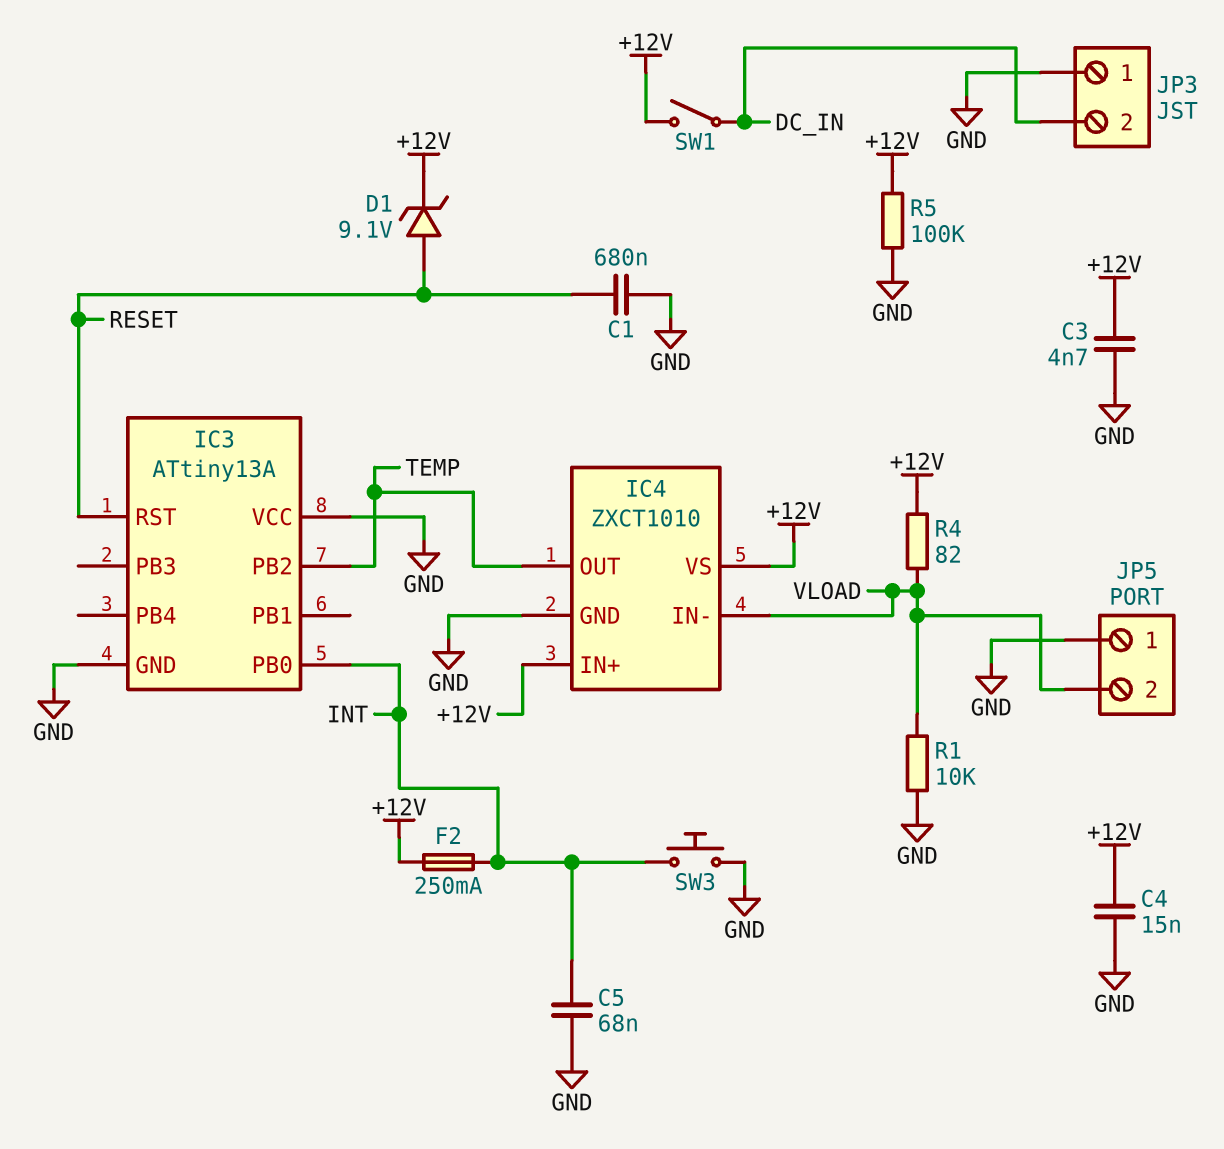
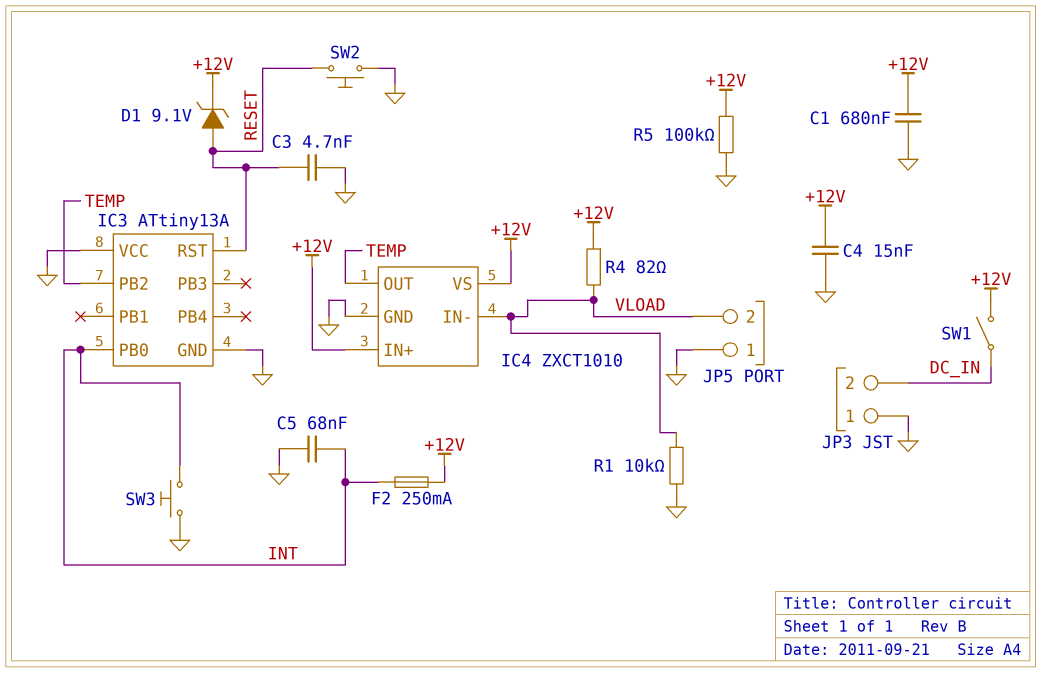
C1: 680nF (GND, RESET) -> 680nF (+12V, GND)
C3: 4.7nF (+12V, GND) -> 4.7nF (GND, RESET)
SW2: none -> button (GND, RESET)

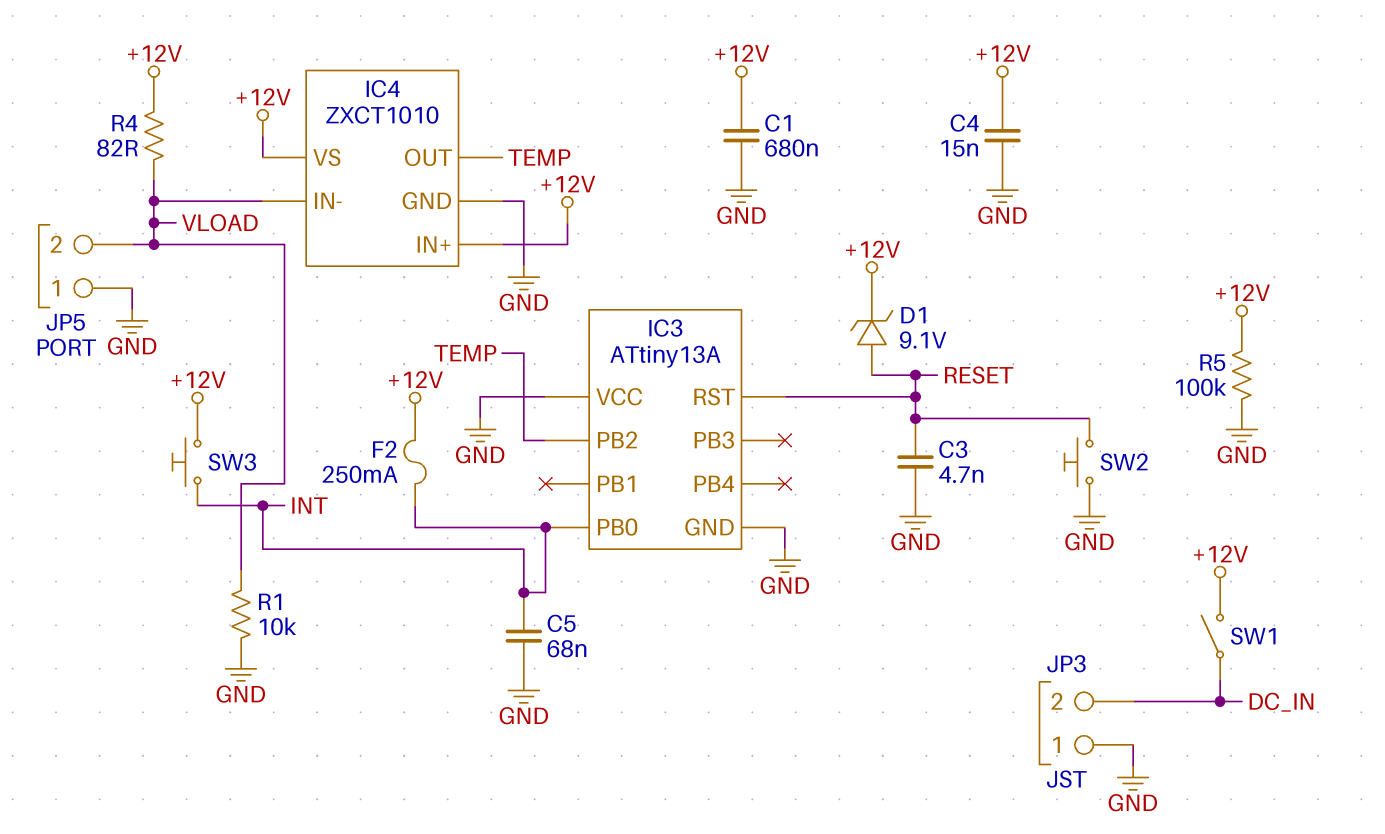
SW3: button (GND, INT) -> button (+12V, INT)

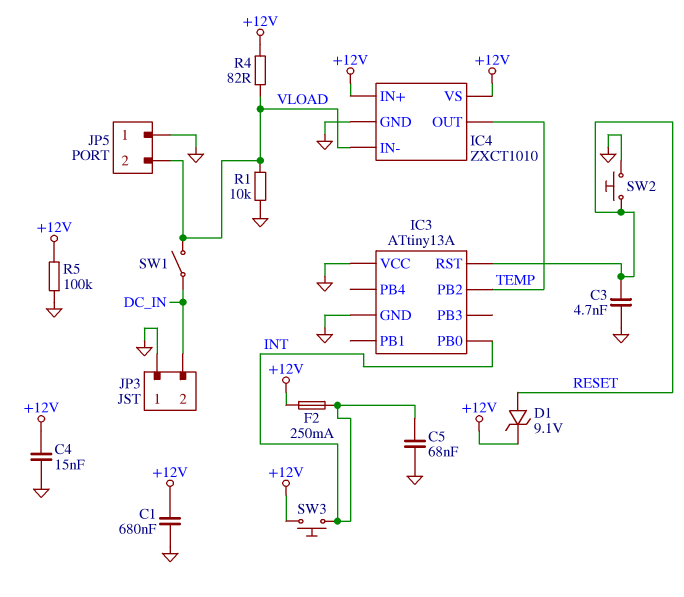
SW1: switch (+12V, DC_IN) -> switch (DC_IN, VLOAD)

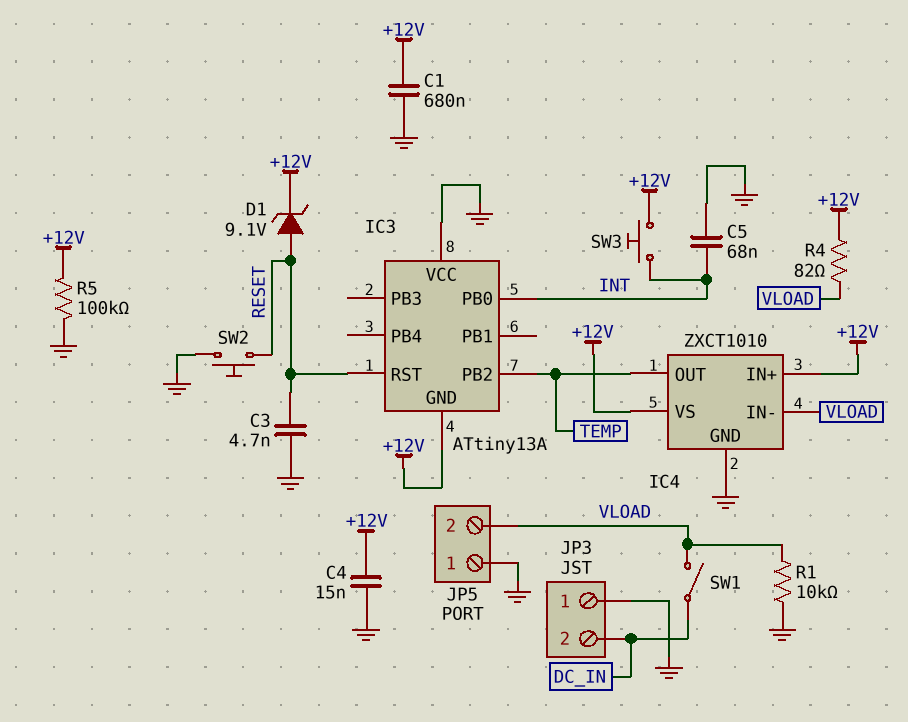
F2: 250mA (+12V, INT) -> none
IC3 pin GND: GND -> +12V

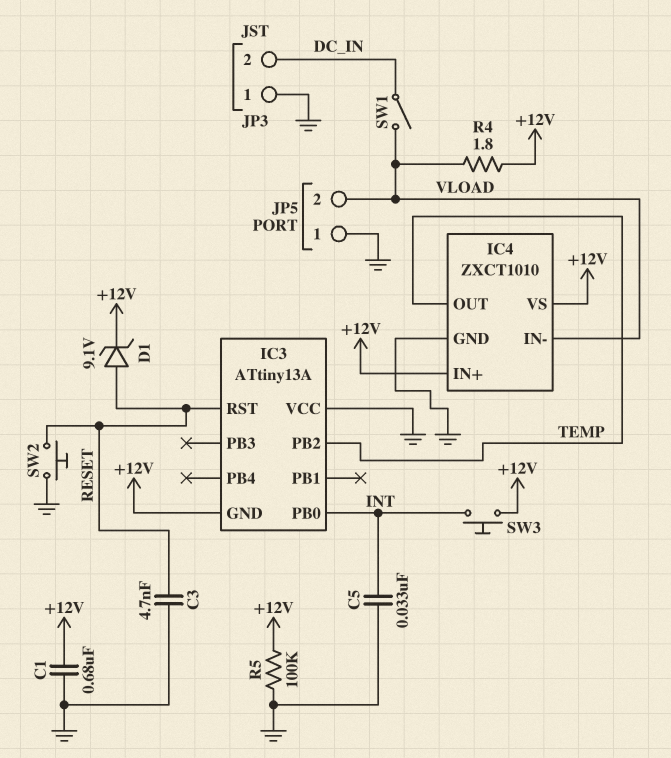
C4: 15nF (+12V, GND) -> none
C5: 68nF (GND, INT) -> 33nF (GND, INT)
R1: 10k (GND, VLOAD) -> none
R4: 82 (+12V, VLOAD) -> 1.8 (+12V, VLOAD)

